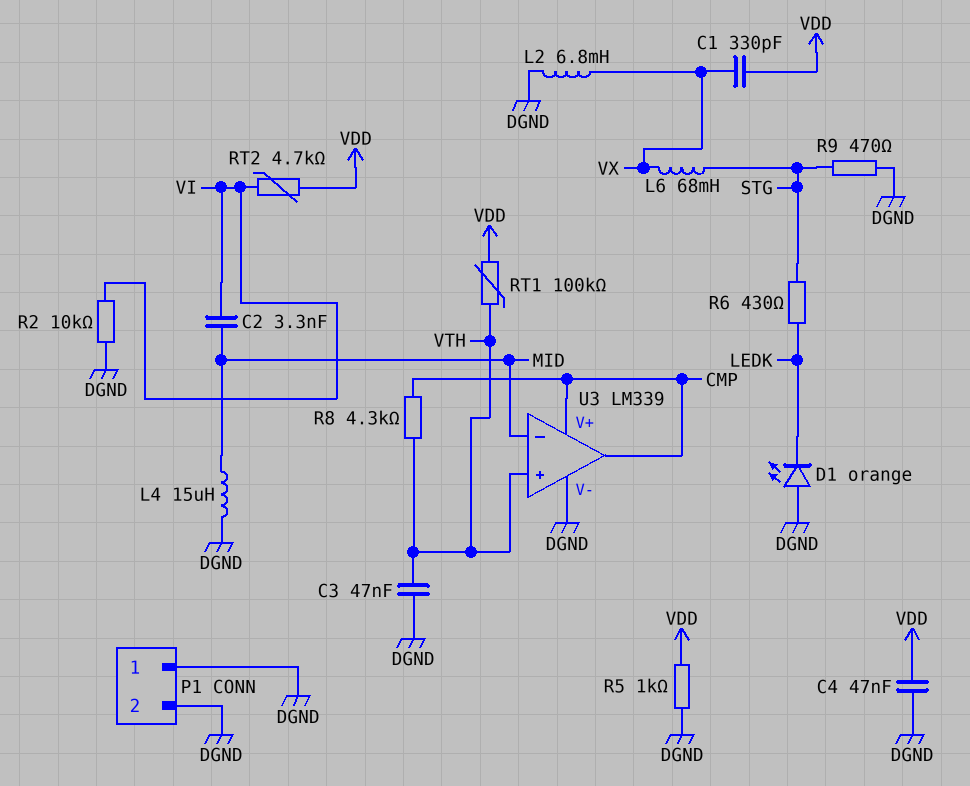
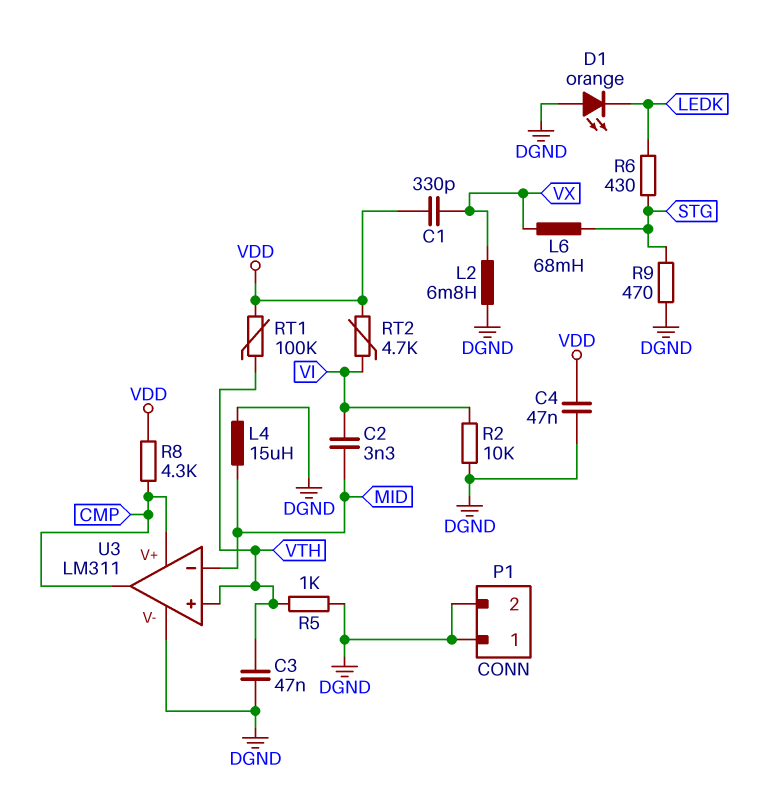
R5: 1k (DGND, VDD) -> 1k (DGND, VTH)
R8: 4.3k (CMP, VTH) -> 4.3k (CMP, VDD)
U3: LM339 -> LM311

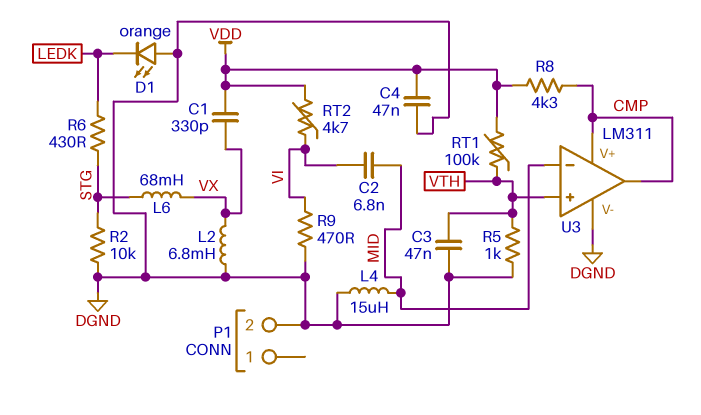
C2: 3.3nF (MID, VI) -> 6.8nF (MID, VI)
P1 pin 1: DGND -> none
R2: 10k (DGND, VI) -> 10k (DGND, STG)
R9: 470 (DGND, STG) -> 470 (DGND, VI)

